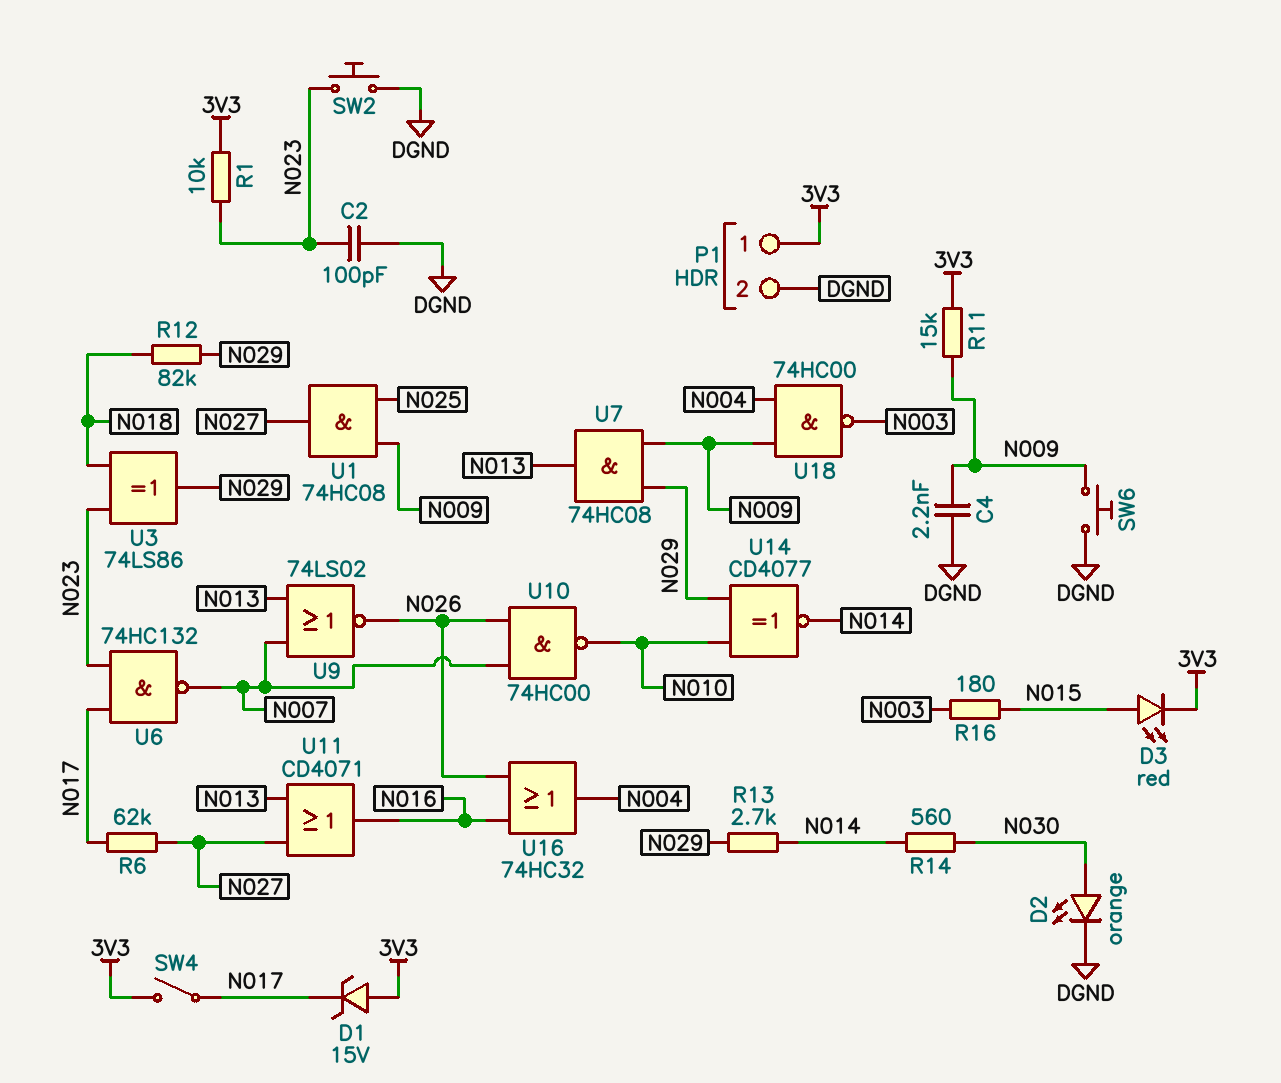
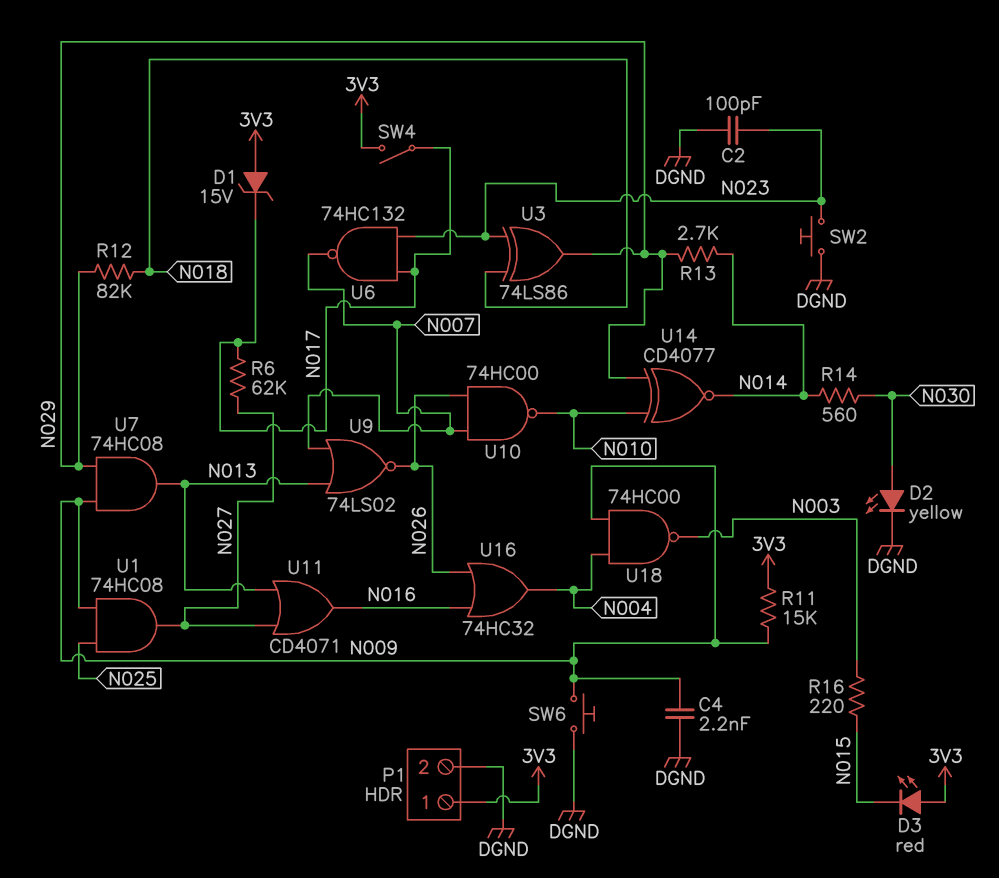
D2: LED orange (A N030, K DGND) -> LED yellow (A N030, K DGND)
D3: LED red (A N015, K 3V3) -> LED red (A 3V3, K N015)
R1: 10k (3V3, N023) -> none
R16: 180 (N003, N015) -> 220 (N003, N015)

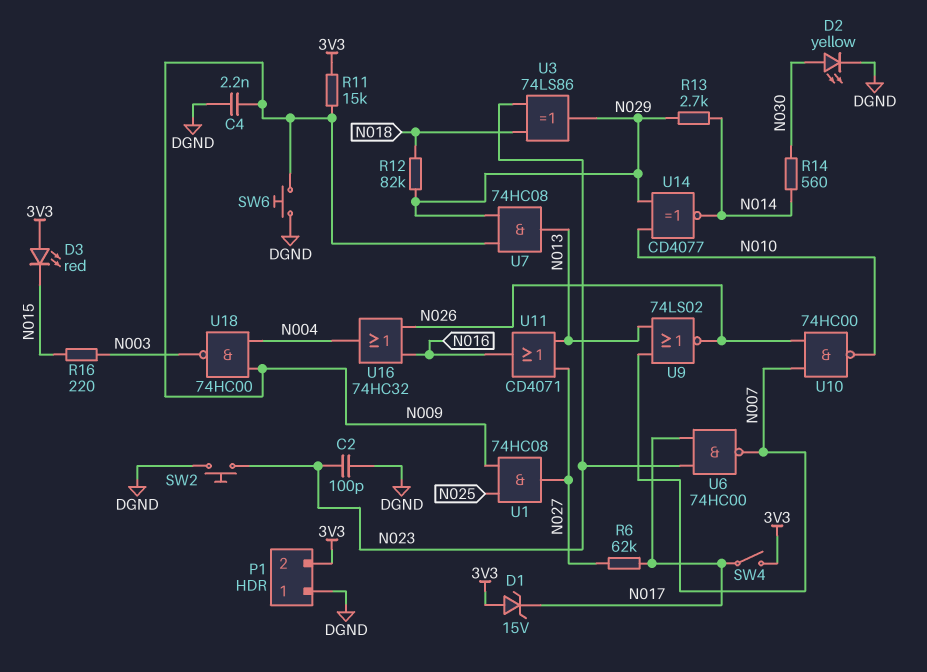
P1 pin 1: 3V3 -> DGND
P1 pin 2: DGND -> 3V3
U6: NAND 74HC132 (in N017, in N023, out N007) -> NAND 74HC00 (in N017, in N023, out N007)

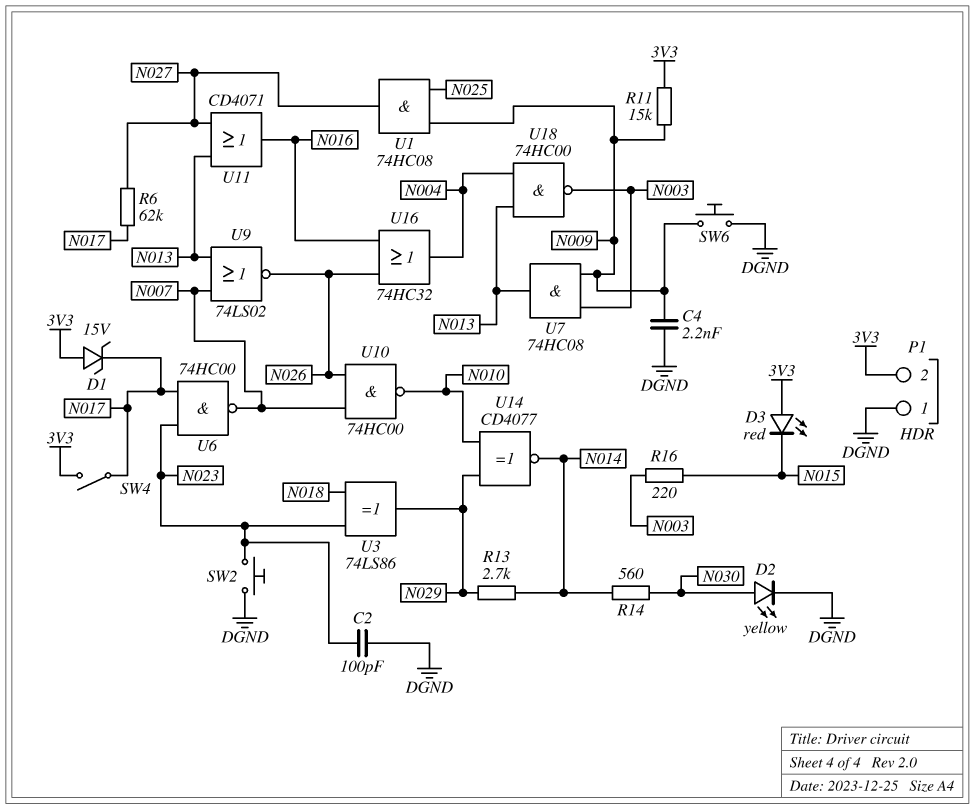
R12: 82k (N018, N029) -> none
U7: AND 74HC08 (in N009, in N029, out N013) -> AND 74HC08 (in N003, in N009, out N013)
U18: NAND 74HC00 (in N004, in N009, out N003) -> NAND 74HC00 (in N004, in N013, out N003)

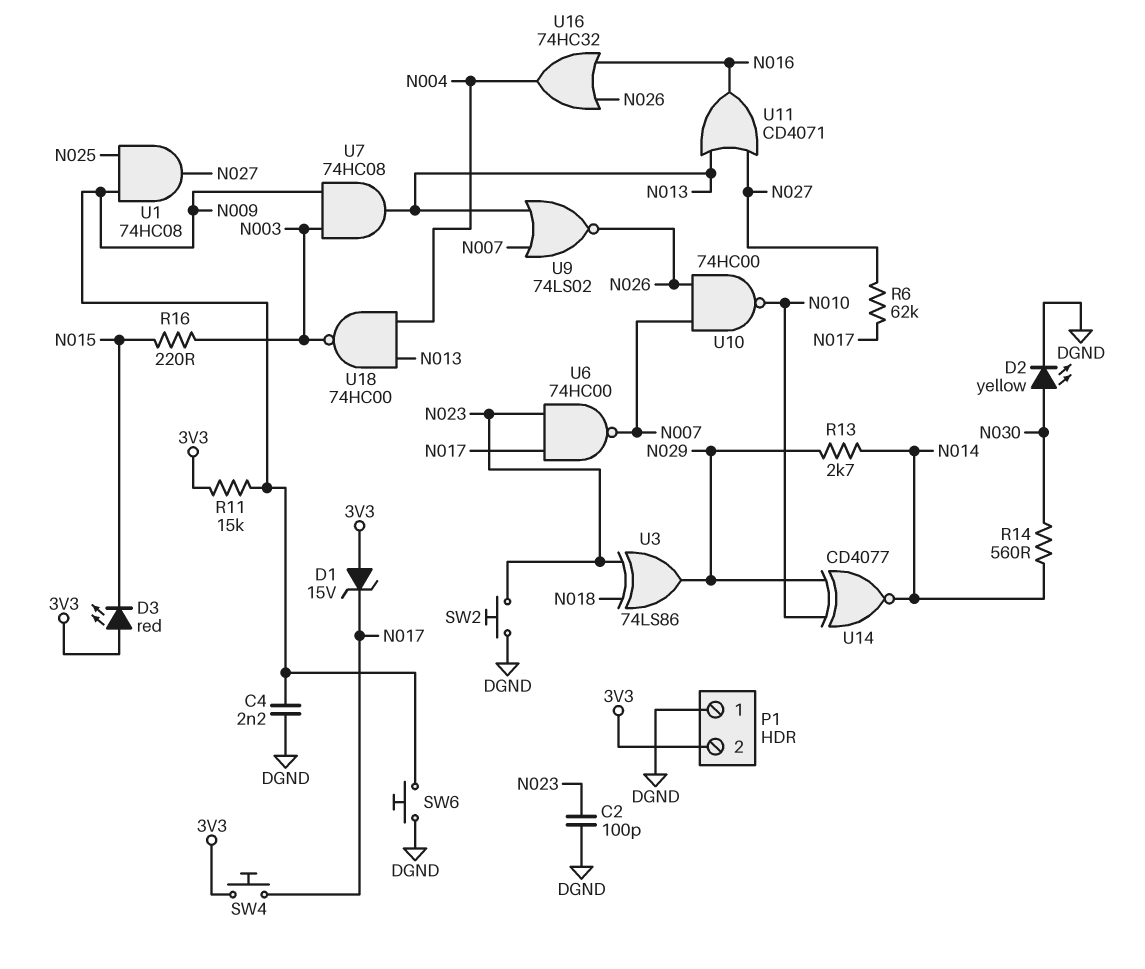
SW4: switch (3V3, N017) -> button (3V3, N017)

